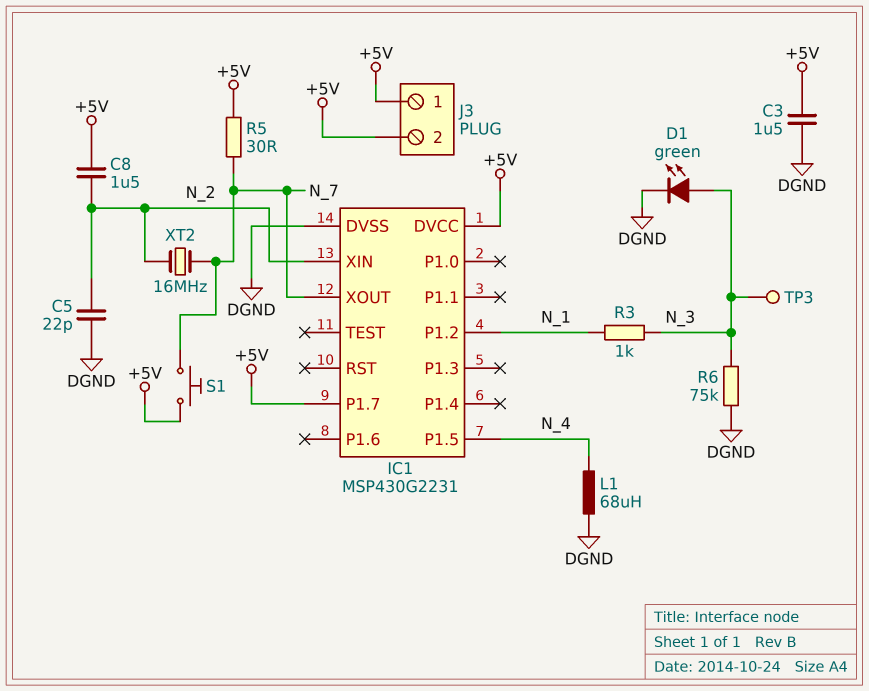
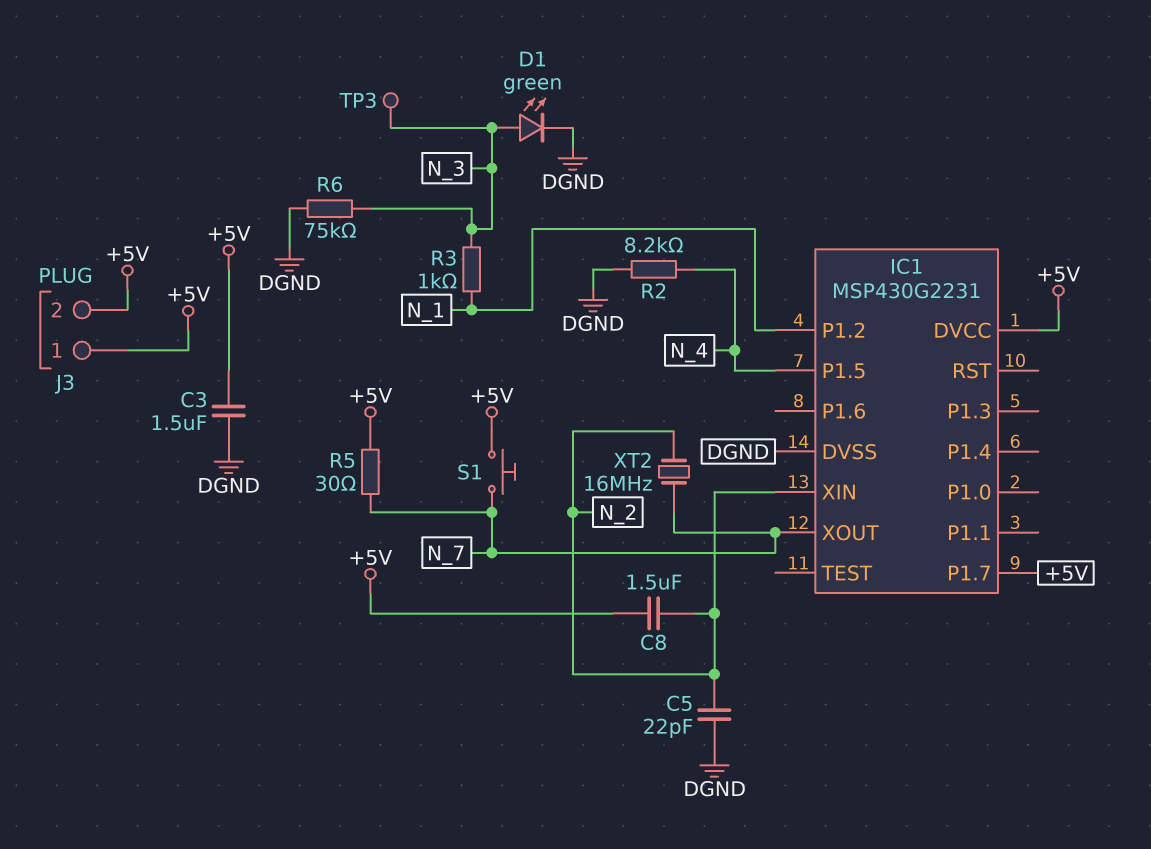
L1: 68uH (DGND, N_4) -> none
R2: none -> 8.2k (DGND, N_4)

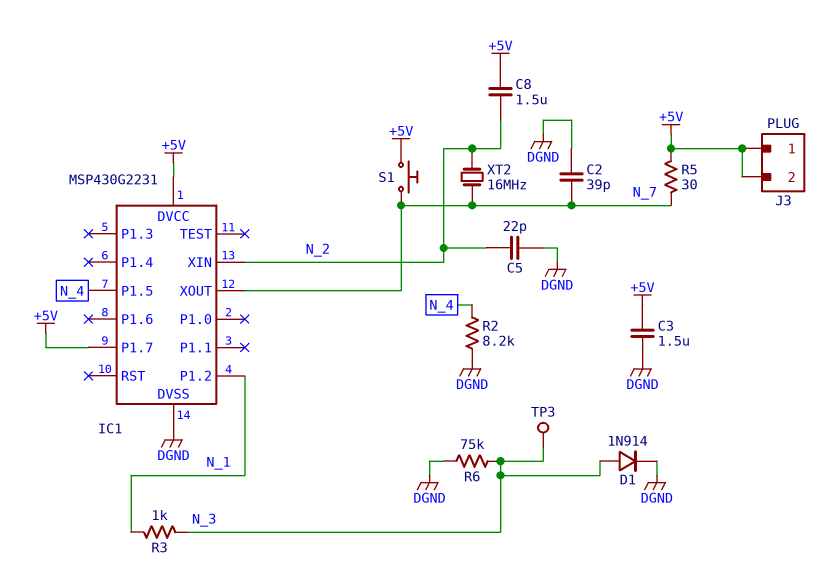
C2: none -> 39pF (DGND, N_7)
D1: LED green (A N_3, K DGND) -> diode 1N914 (A N_3, K DGND)

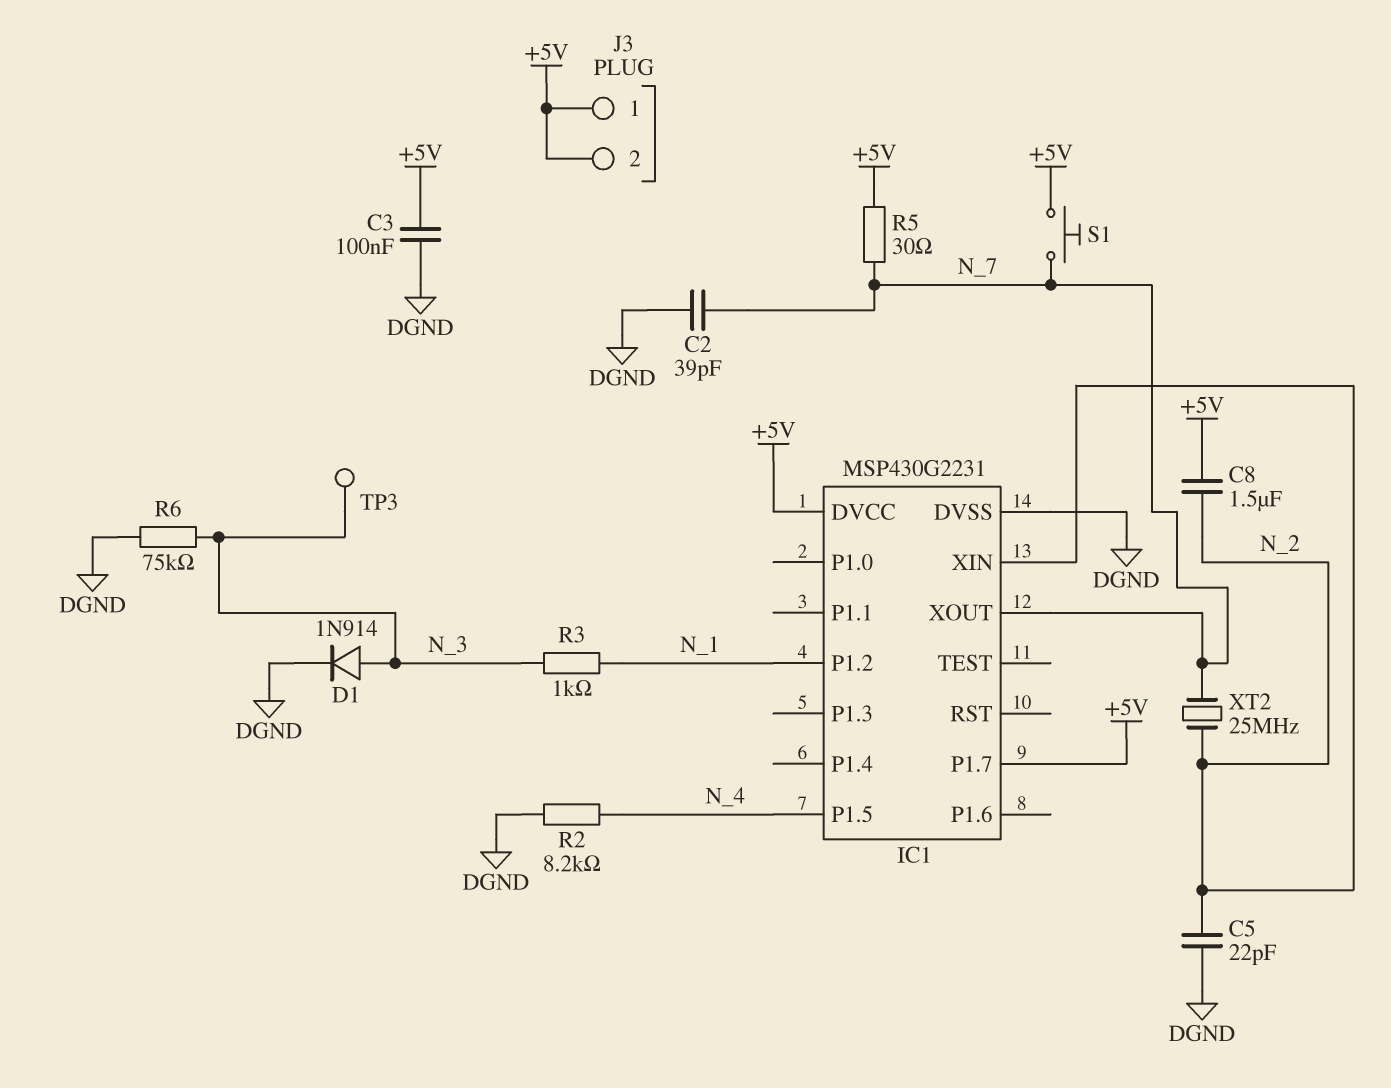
C3: 1.5uF (+5V, DGND) -> 100nF (+5V, DGND)
XT2: 16MHz (N_2, N_7) -> 25MHz (N_2, N_7)

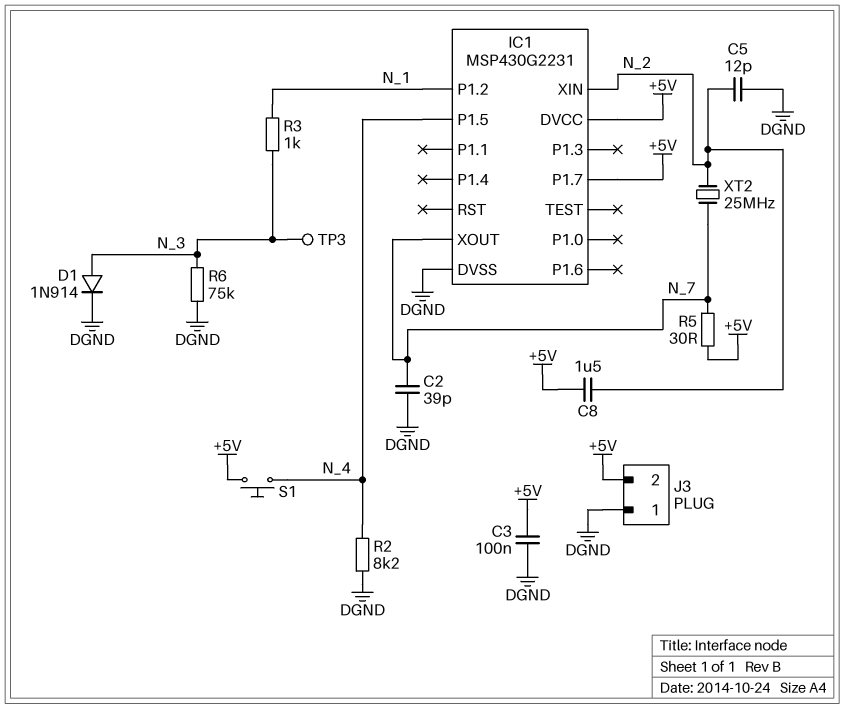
C5: 22pF (DGND, N_2) -> 12pF (DGND, N_2)
J3 pin 1: +5V -> DGND
S1: button (+5V, N_7) -> button (+5V, N_4)

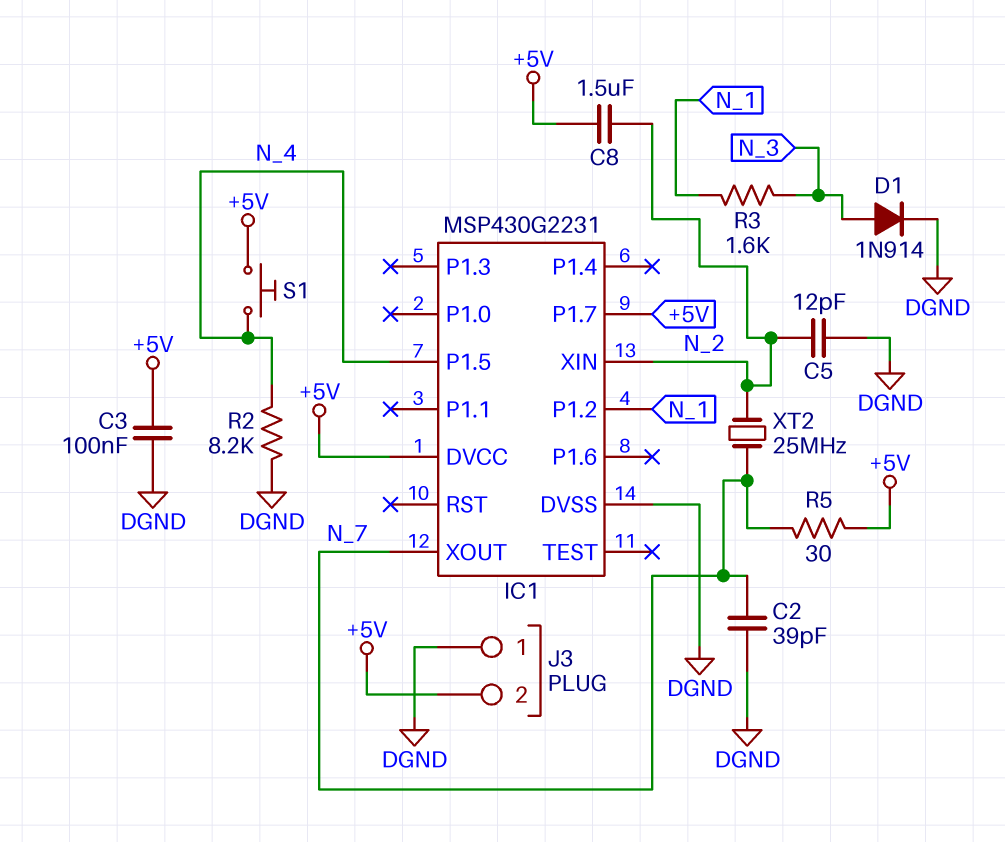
R3: 1k (N_1, N_3) -> 1.6k (N_1, N_3)
R6: 75k (DGND, N_3) -> none
TP3: test point (N_3) -> none

